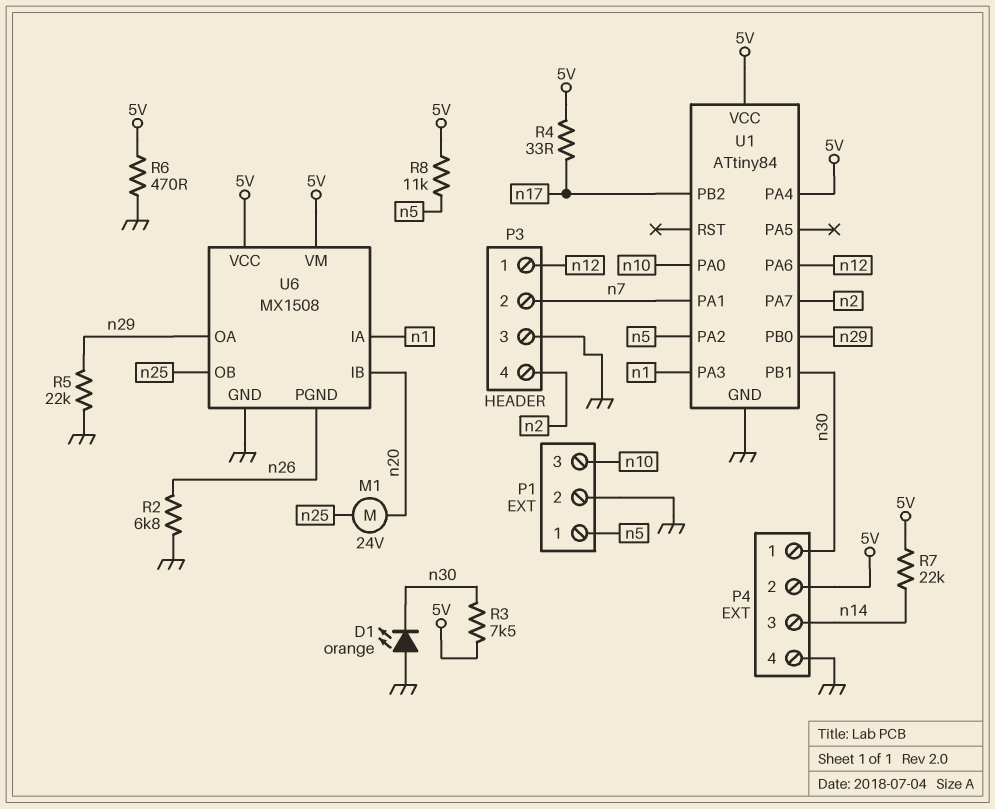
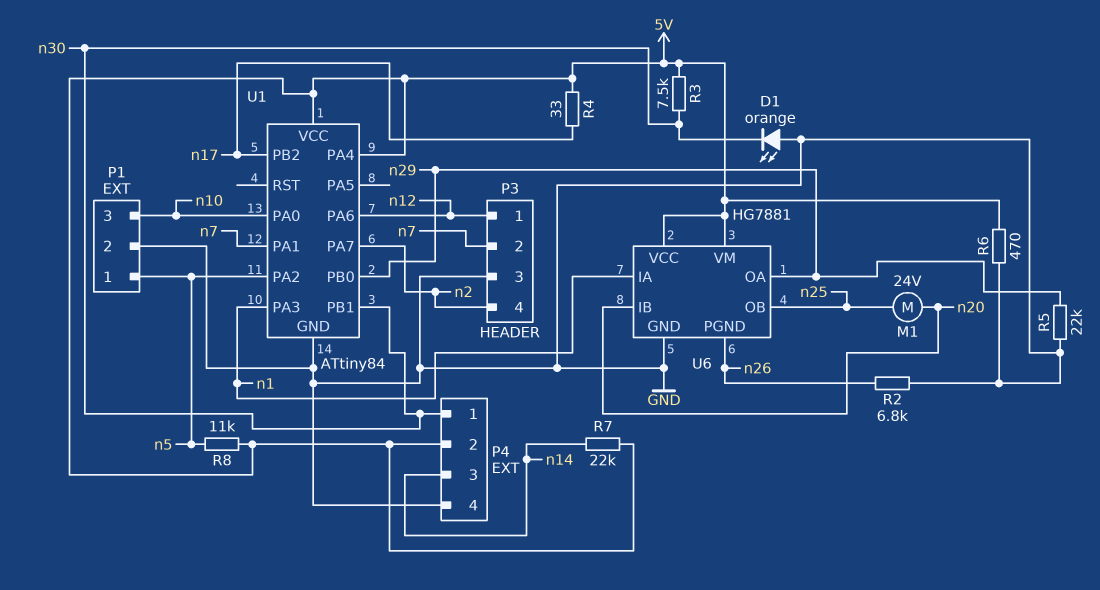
U6: MX1508 -> HG7881

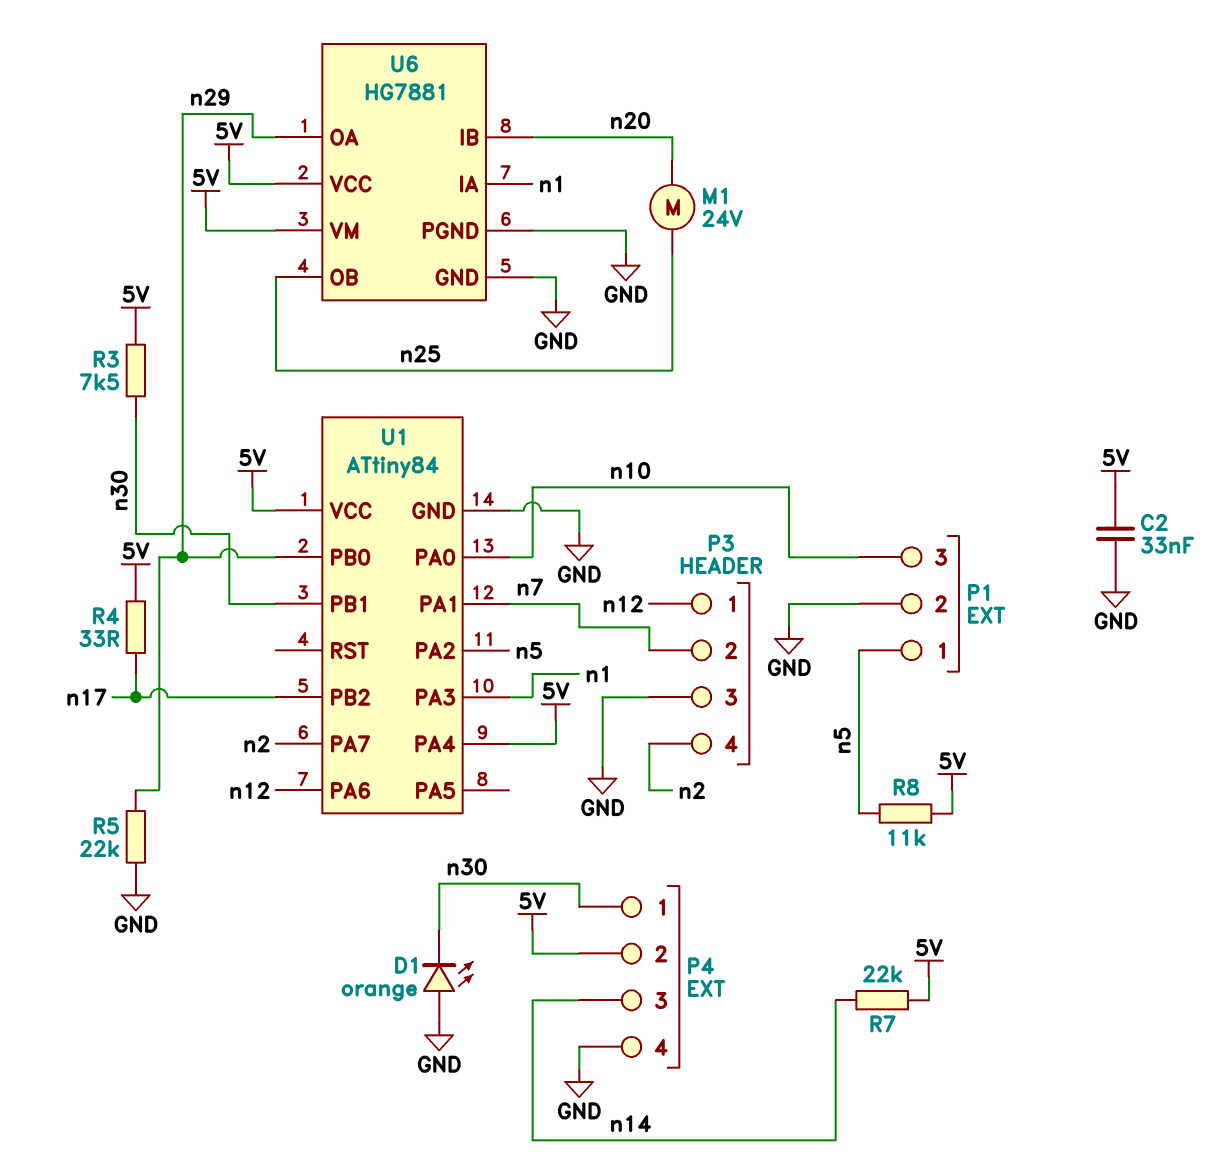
C2: none -> 33nF (5V, GND)
R2: 6.8k (GND, n26) -> none
R6: 470 (5V, GND) -> none
U6 pin PGND: n26 -> GND

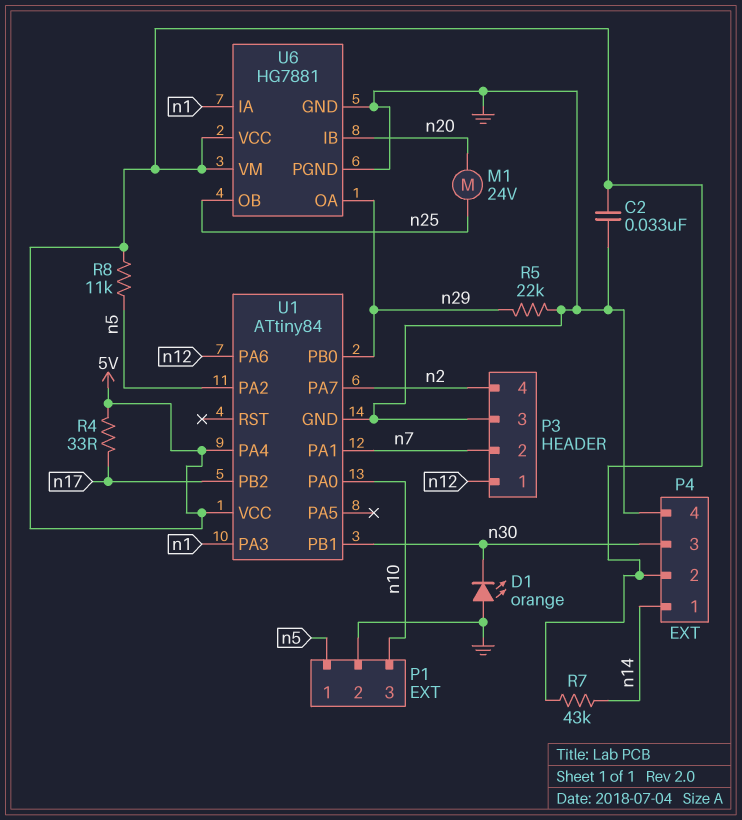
P4 pin 1: n30 -> n14
P4 pin 3: n14 -> n30
R3: 7.5k (5V, n30) -> none
R7: 22k (5V, n14) -> 43k (5V, n14)

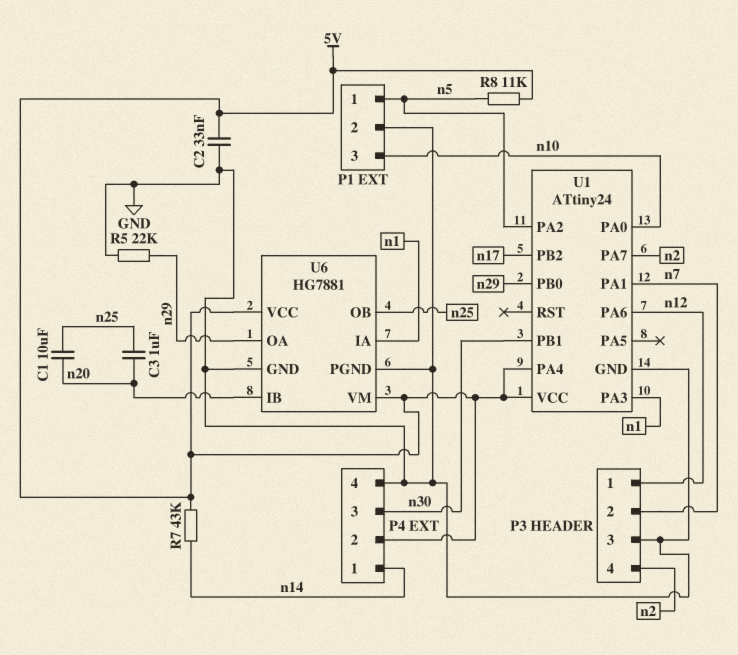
C1: none -> 10uF (n20, n25)
C3: none -> 1uF (n20, n25)
D1: LED orange (A GND, K n30) -> none
M1: motor 24V (n20, n25) -> none
R4: 33 (5V, n17) -> none
U1: ATtiny84 -> ATtiny24

